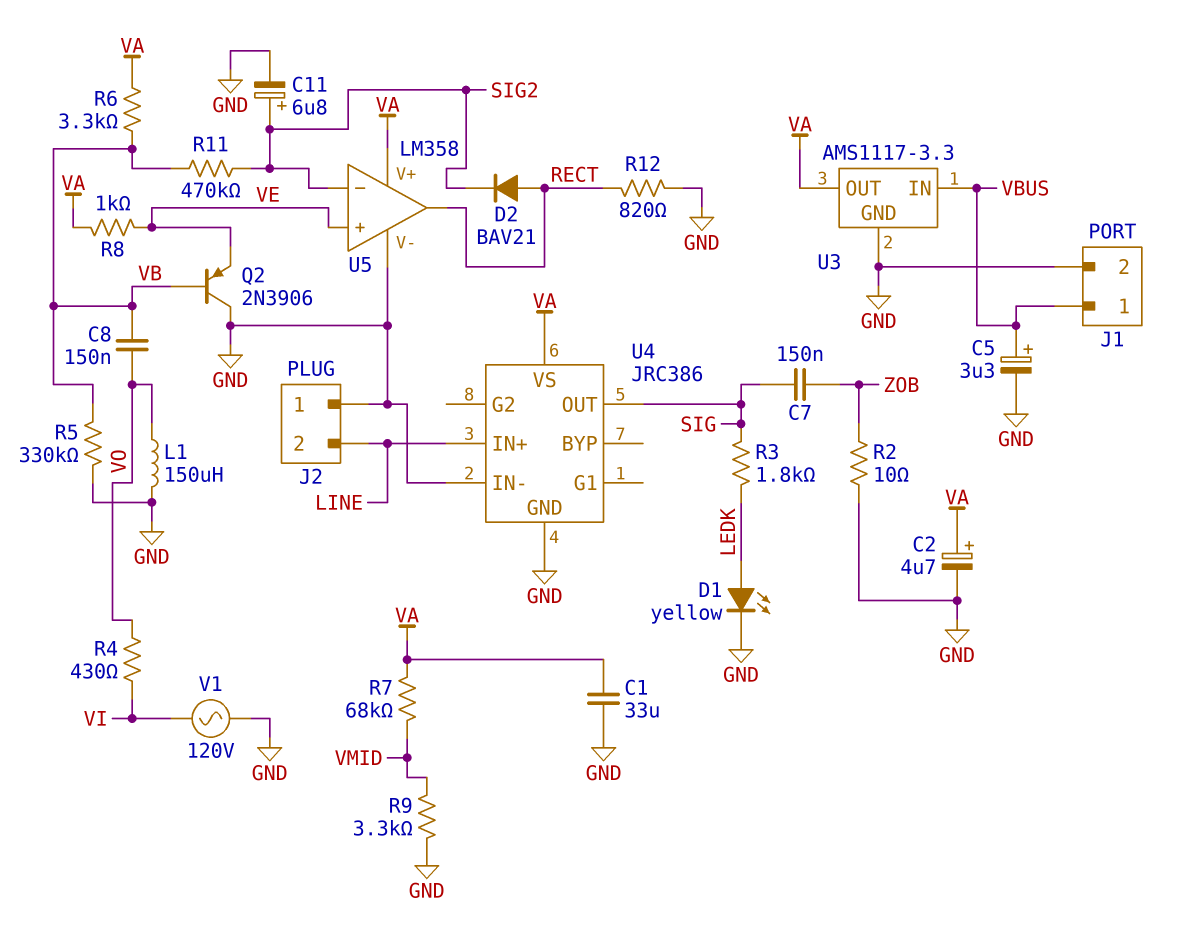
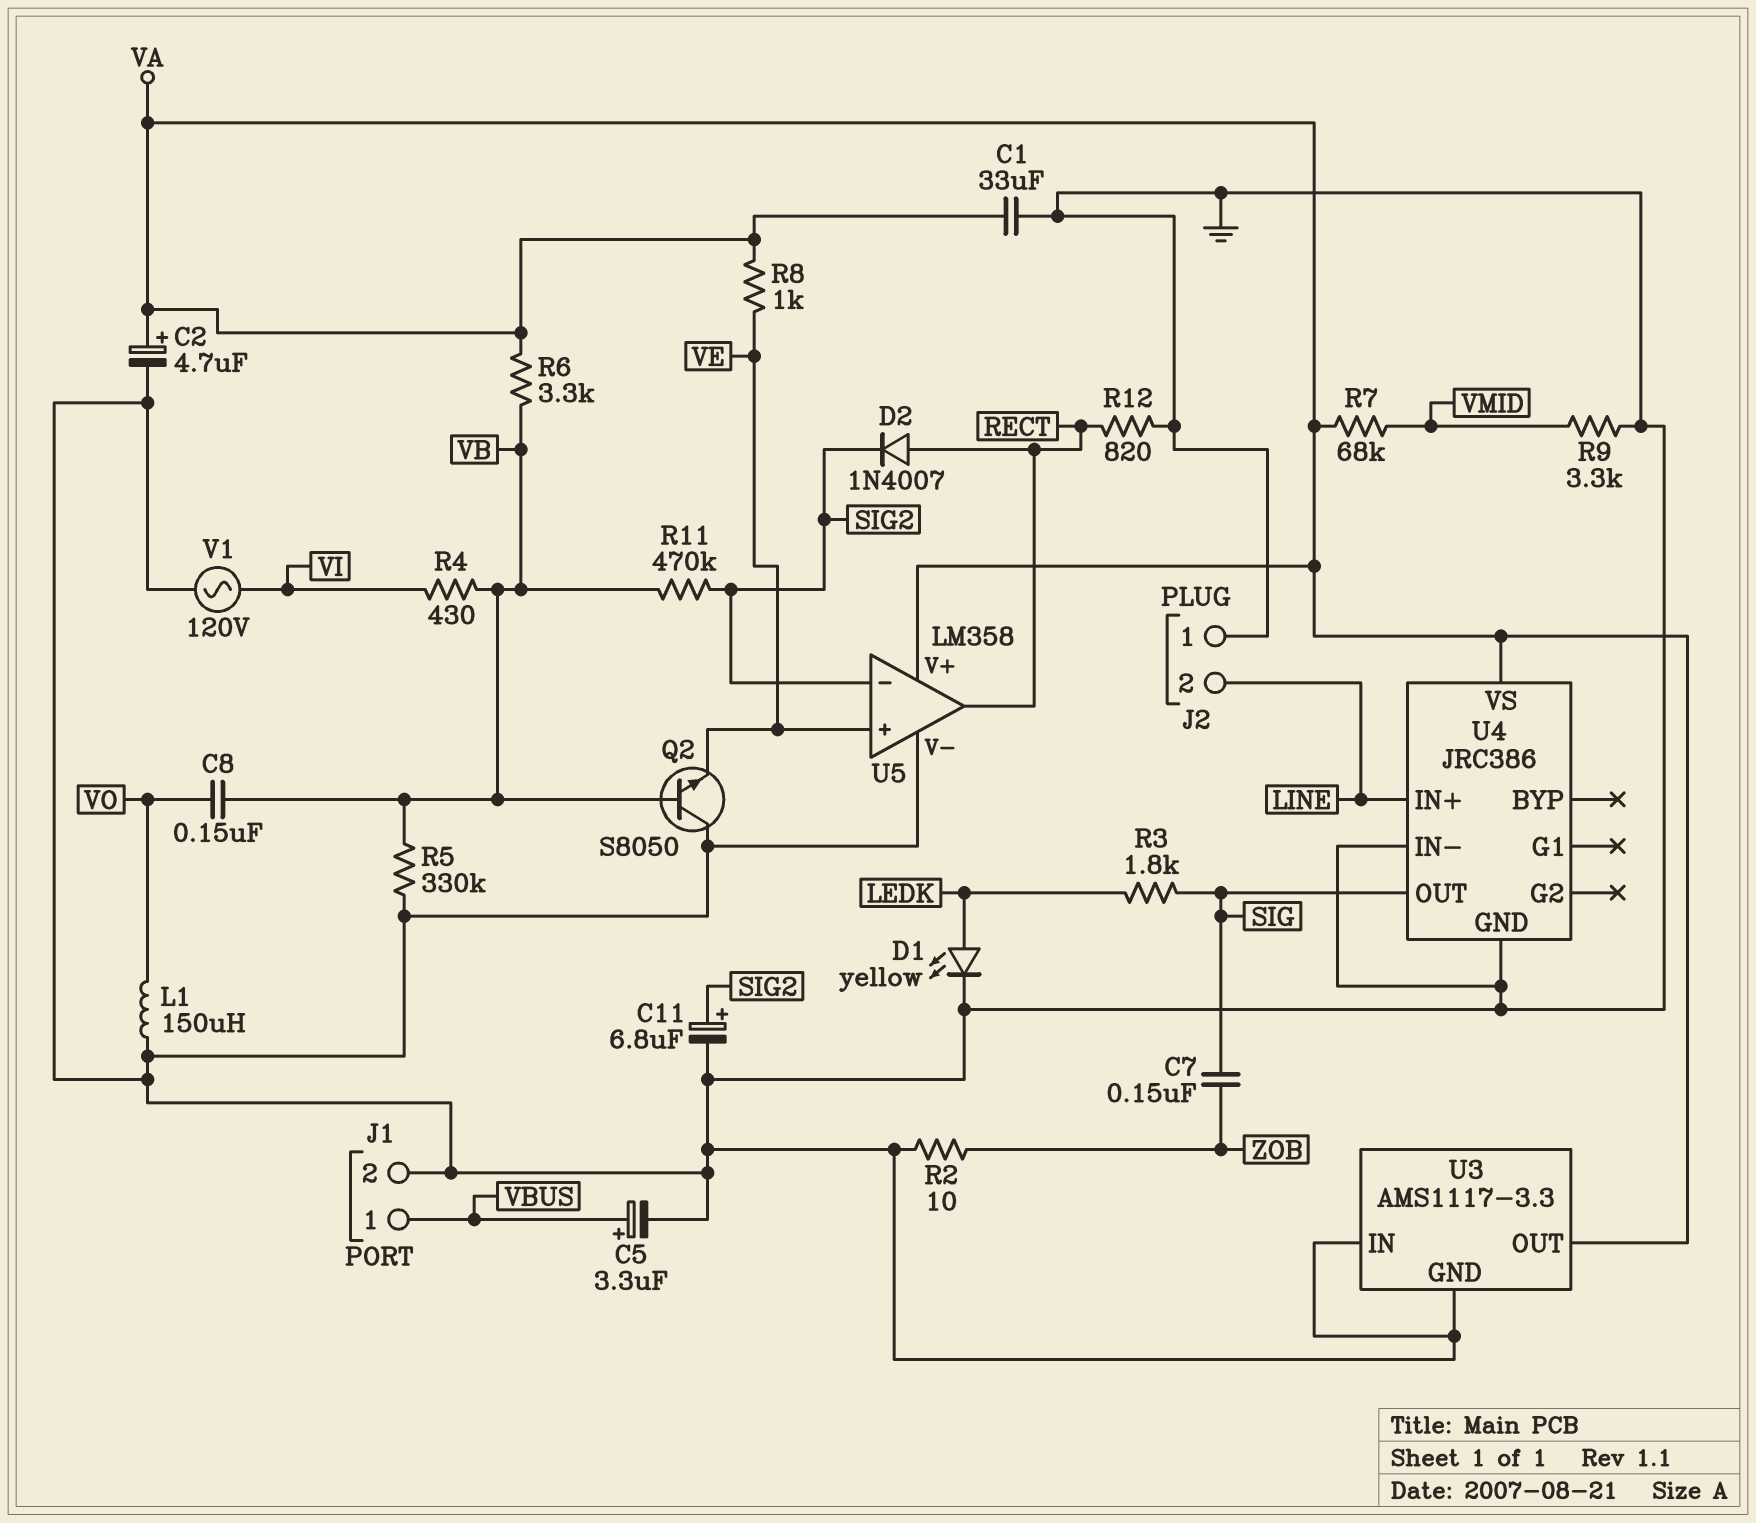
D2: diode BAV21 (A RECT, K SIG2) -> diode 1N4007 (A RECT, K SIG2)
Q2: PNP 2N3906 (B VB, C GND, E VE) -> NPN S8050 (B VB, C GND, E VE)
R4: 430 (VI, VO) -> 430 (VB, VI)
U3 pin IN: VBUS -> GND

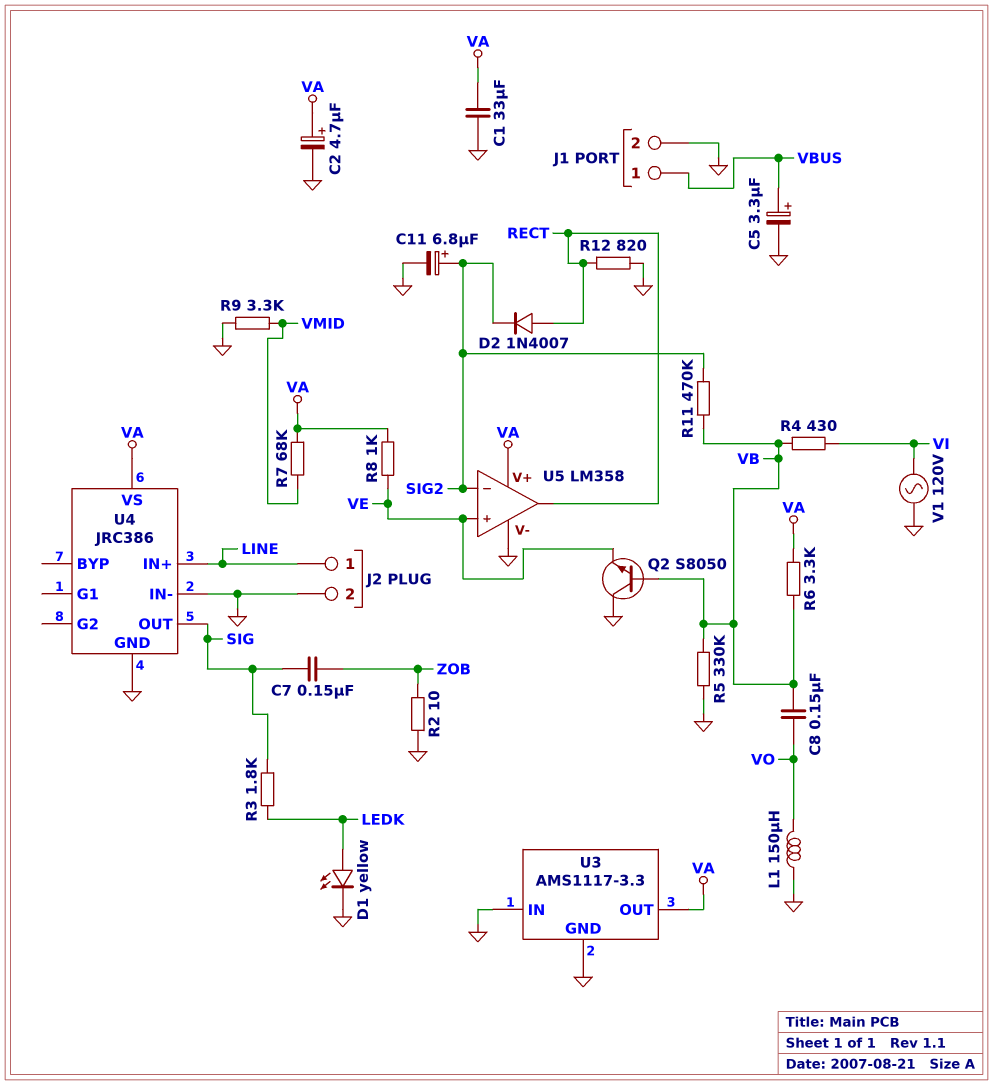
J2 pin 1: GND -> LINE
J2 pin 2: LINE -> GND

